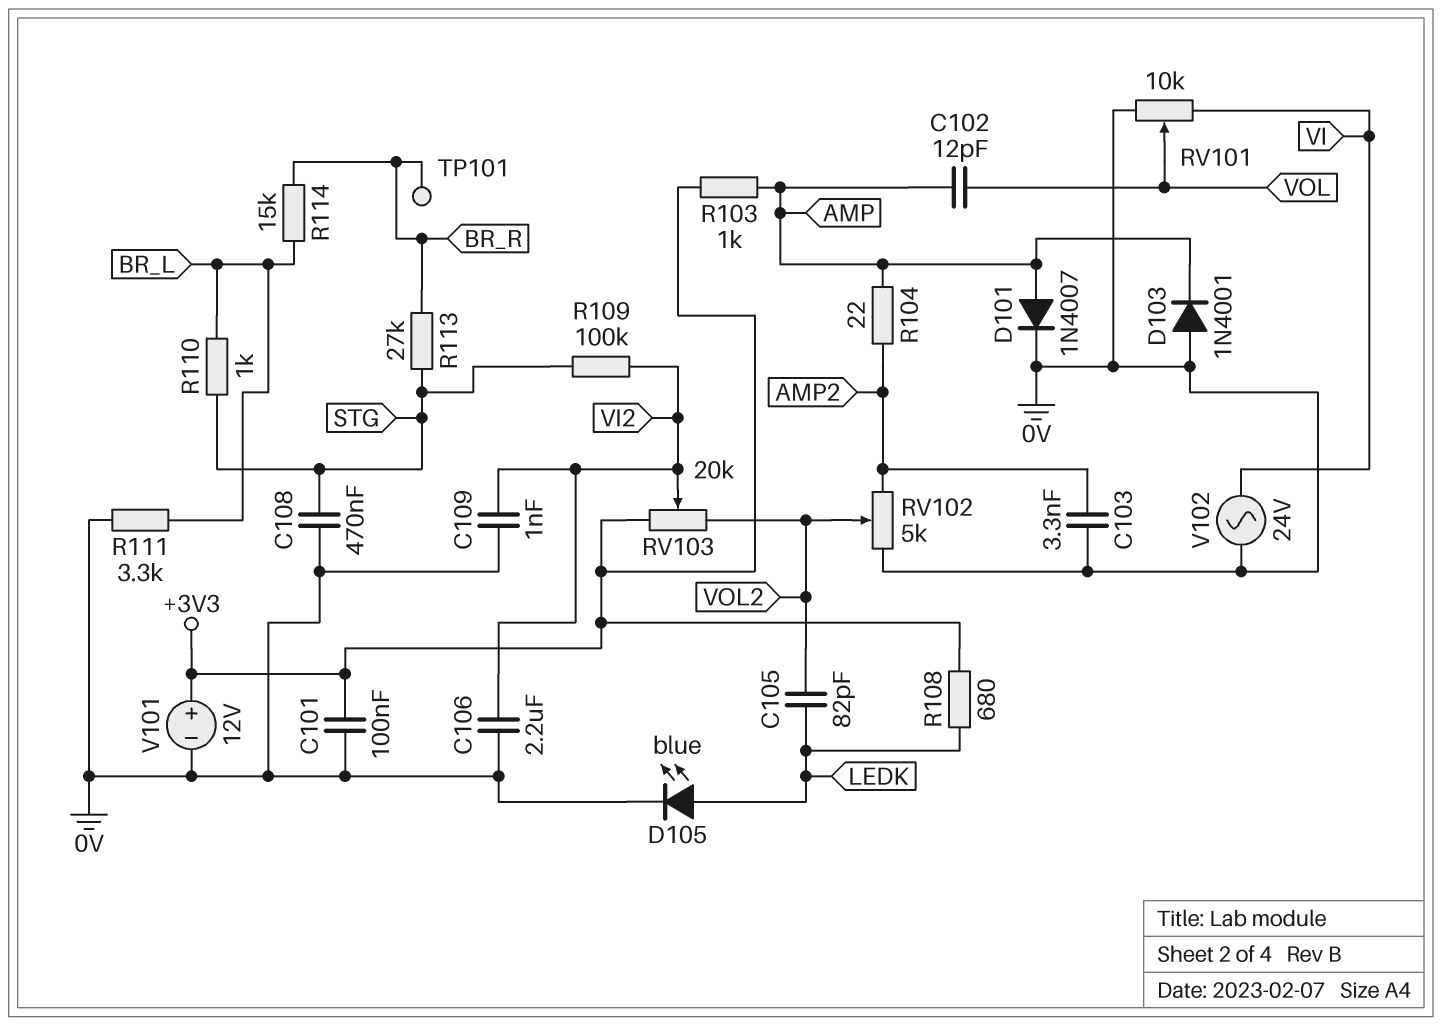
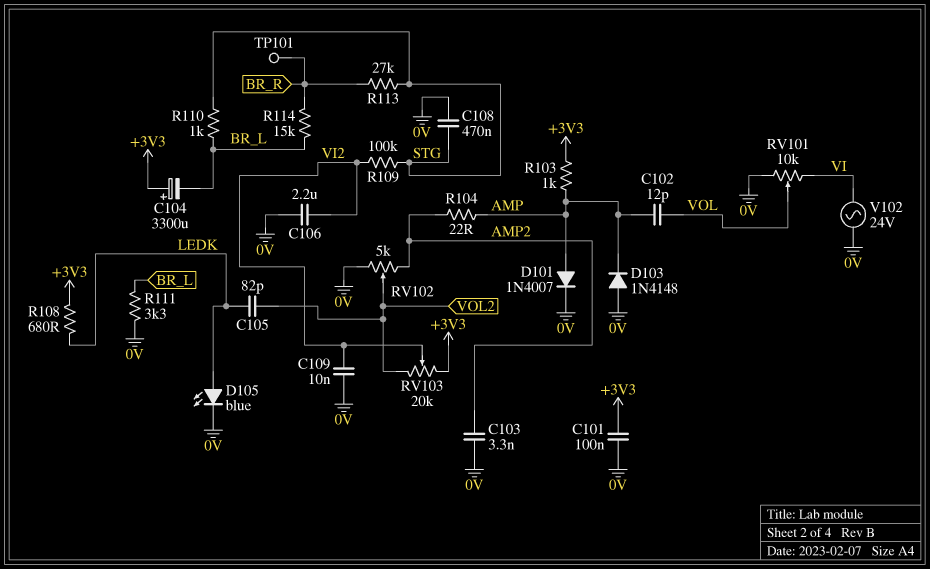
C104: none -> 3300uF (plus +3V3, minus BR_L)
C109: 1nF (0V, VI2) -> 10nF (0V, VI2)
D103: diode 1N4001 (A 0V, K AMP) -> diode 1N4148 (A 0V, K AMP)
V101: 12V (plus +3V3, minus 0V) -> none

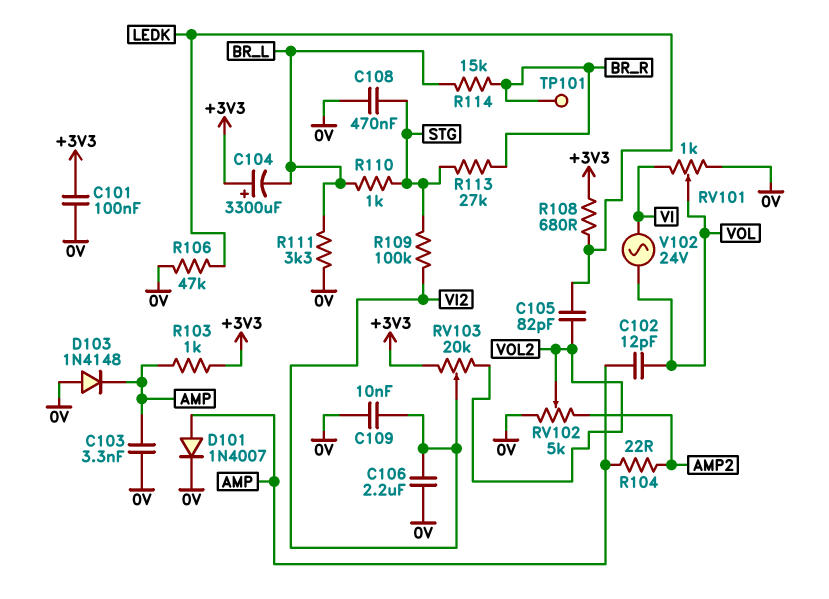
C103: 3.3nF (0V, AMP2) -> 3.3nF (0V, AMP)
D105: LED blue (A LEDK, K 0V) -> none
R106: none -> 47k (0V, LEDK)
RV101: 10k (0V, VI, wiper VOL) -> 1k (0V, VI, wiper VOL)
V102: AC 24V (0V, VI) -> AC 24V (VI, VOL)

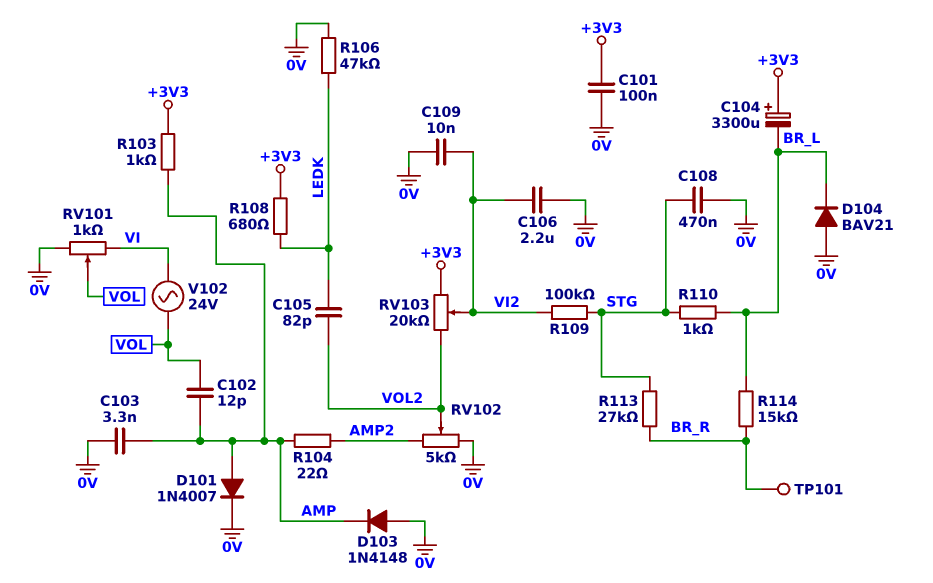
D104: none -> diode BAV21 (A 0V, K BR_L)
R111: 3.3k (0V, BR_L) -> none

